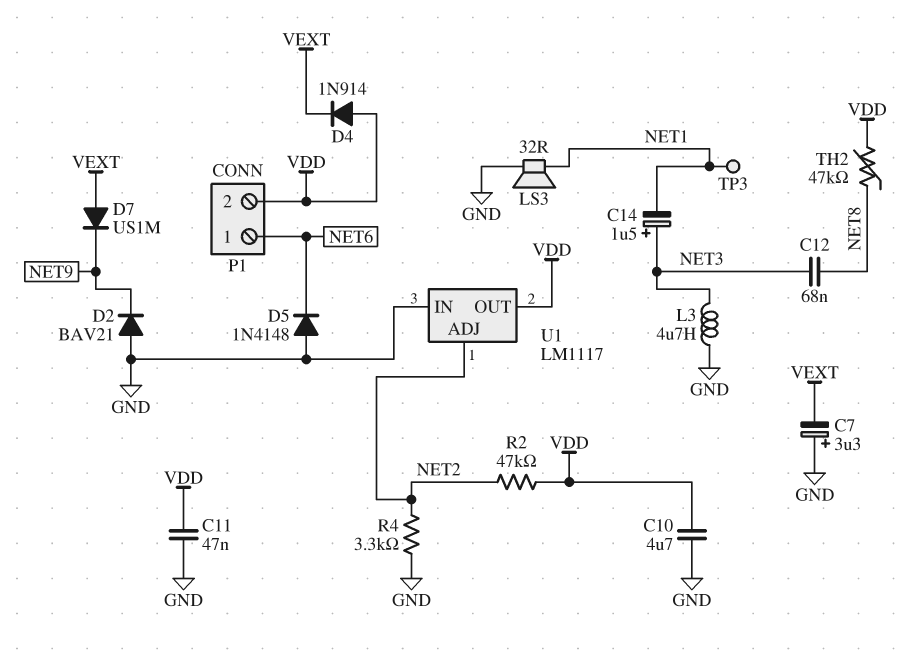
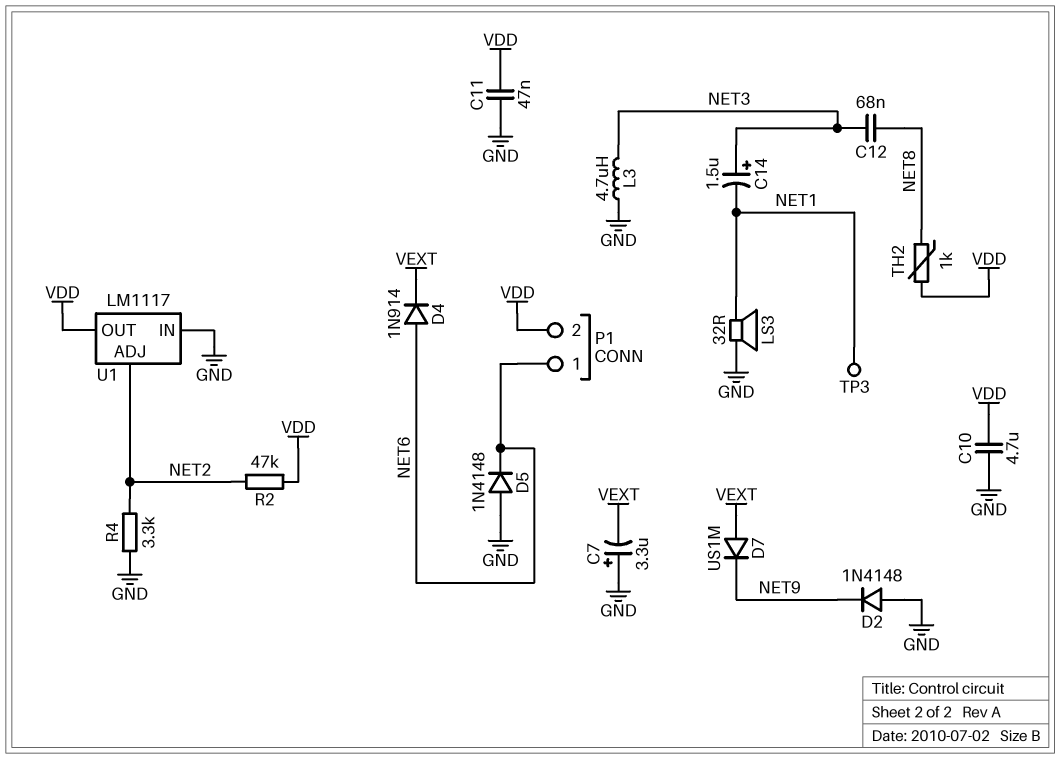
D2: diode BAV21 (A GND, K NET9) -> diode 1N4148 (A GND, K NET9)
D4: diode 1N914 (A VDD, K VEXT) -> diode 1N914 (A NET6, K VEXT)
TH2: 47k (NET8, VDD) -> 1k (NET8, VDD)

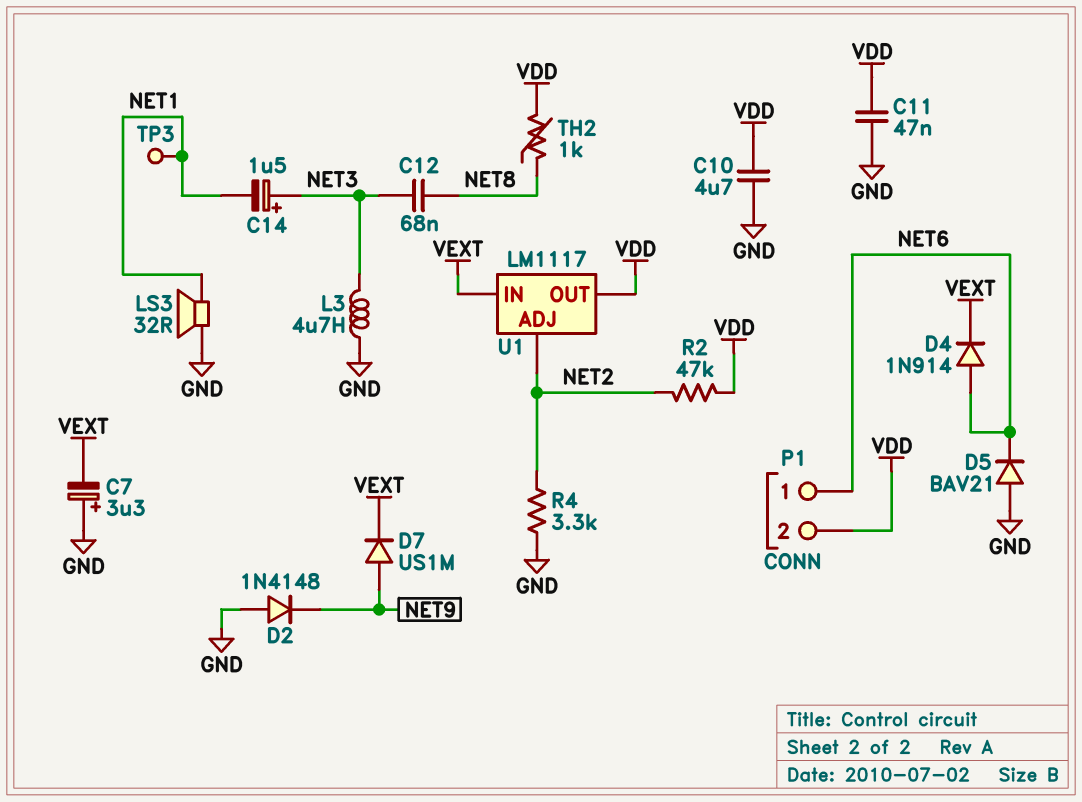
D5: diode 1N4148 (A GND, K NET6) -> diode BAV21 (A GND, K NET6)
D7: diode US1M (A VEXT, K NET9) -> diode US1M (A NET9, K VEXT)
U1 pin IN: GND -> VEXT

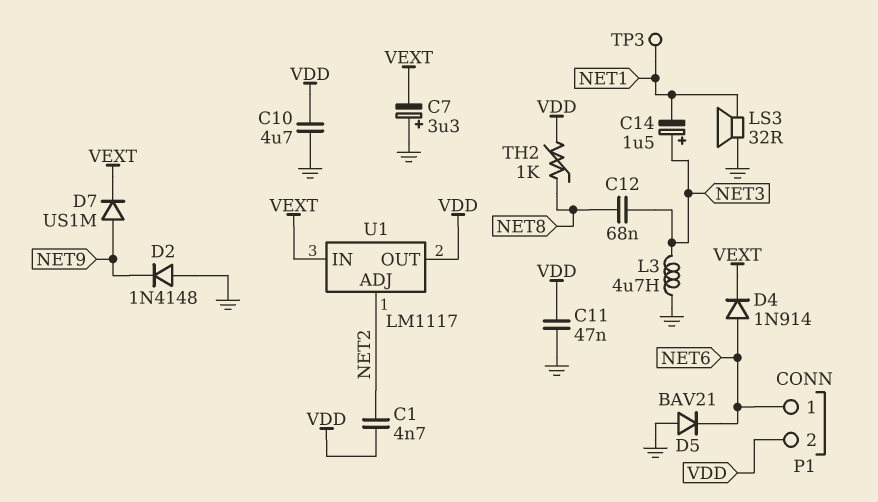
C1: none -> 4.7nF (NET2, VDD)
R2: 47k (NET2, VDD) -> none
R4: 3.3k (GND, NET2) -> none

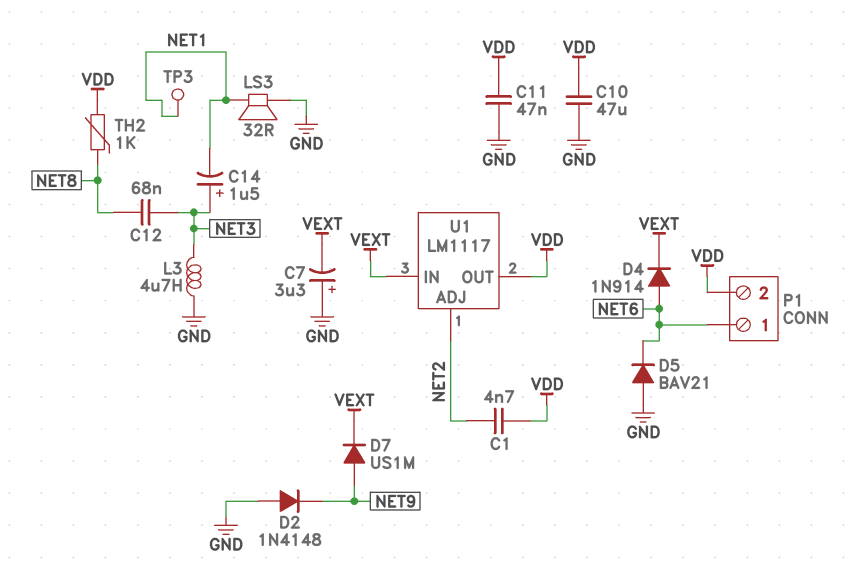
C10: 4.7uF (GND, VDD) -> 47uF (GND, VDD)

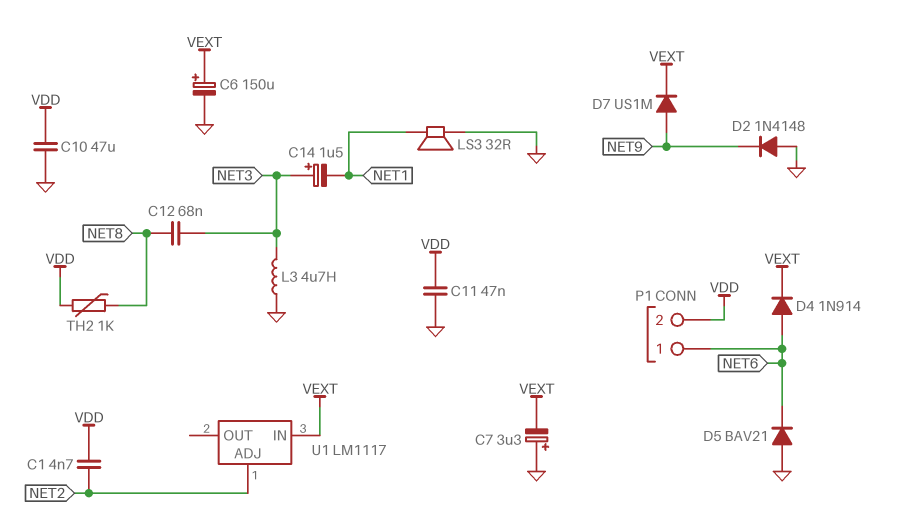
C6: none -> 150uF (plus VEXT, minus GND)
TP3: test point (NET1) -> none
U1 pin OUT: VDD -> none

